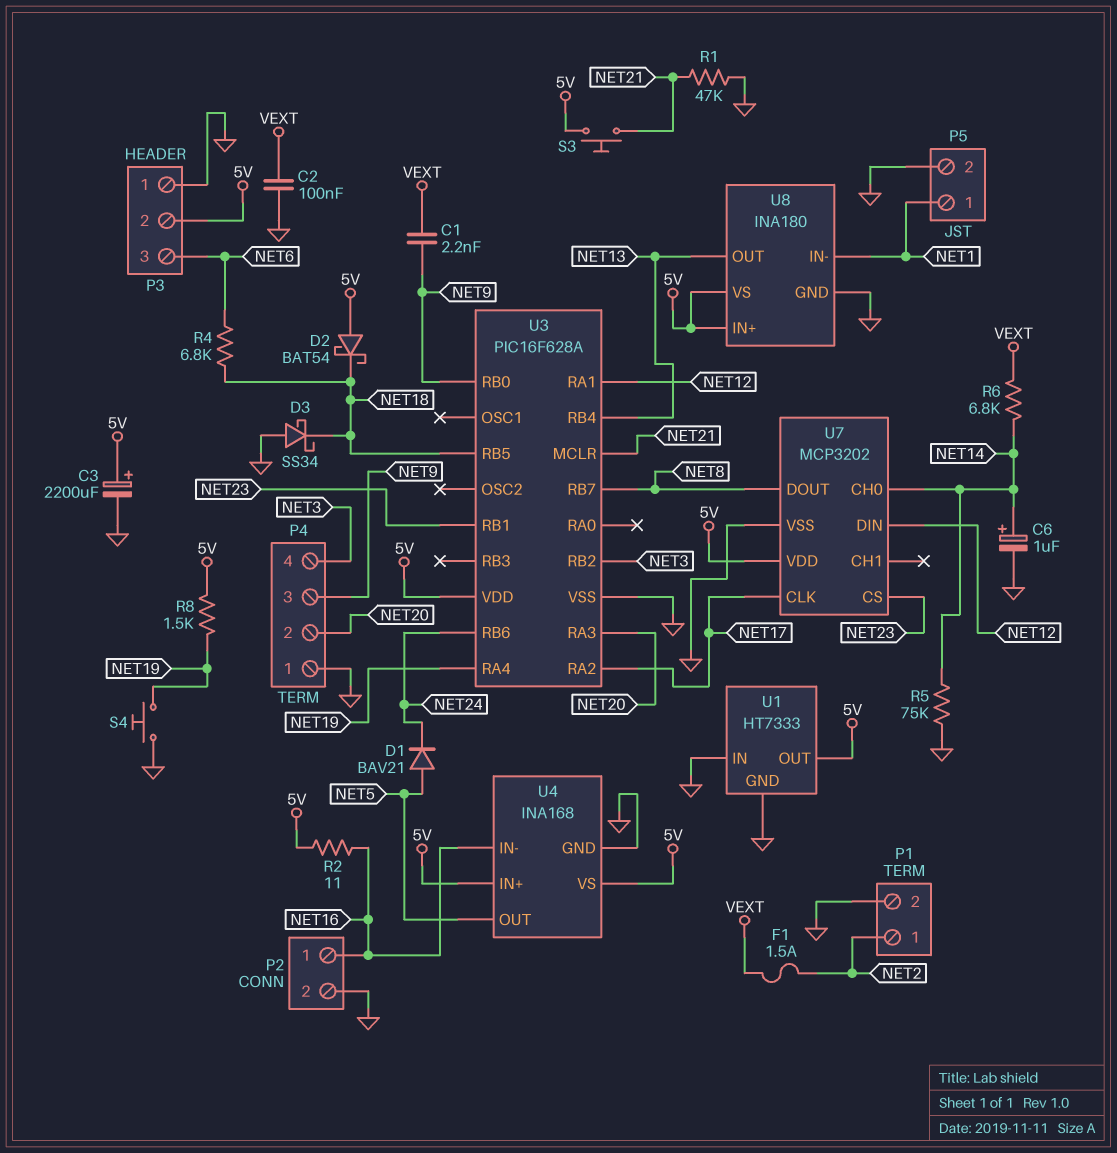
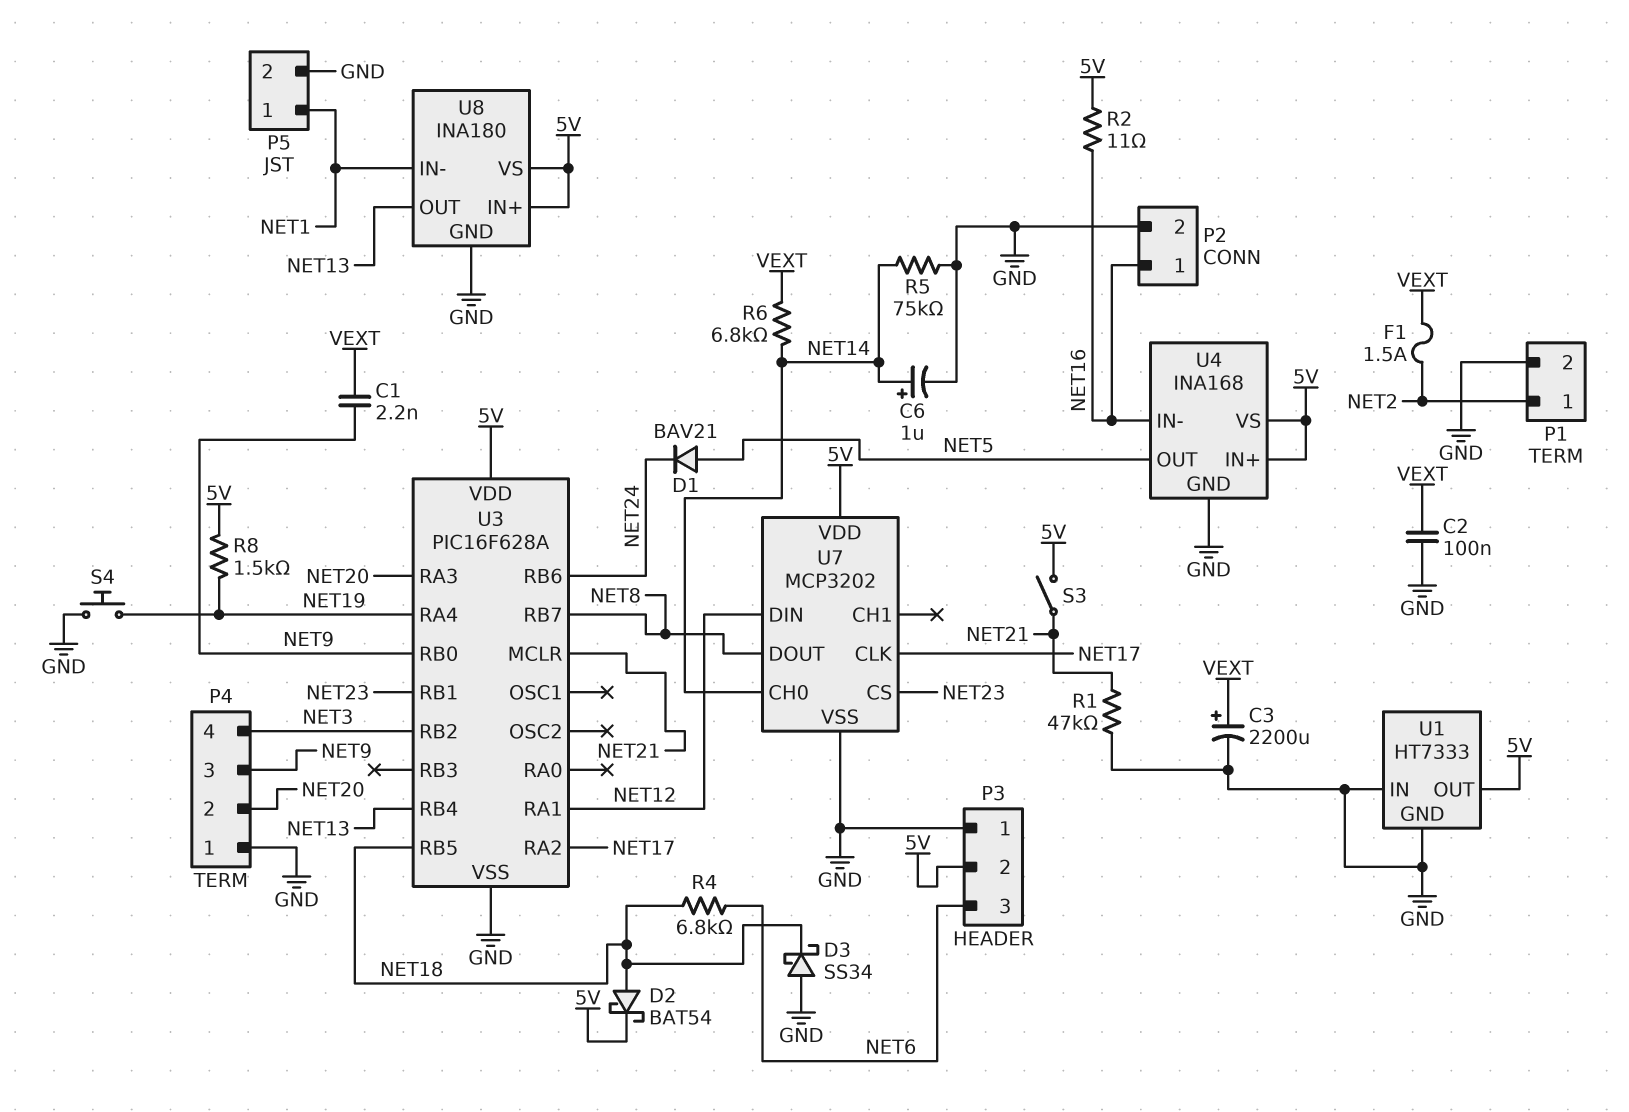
C3: 2200uF (plus 5V, minus GND) -> 2200uF (plus VEXT, minus GND)
D2: schottky BAT54 (A 5V, K NET18) -> schottky BAT54 (A NET18, K 5V)
S3: button (5V, NET21) -> switch (5V, NET21)

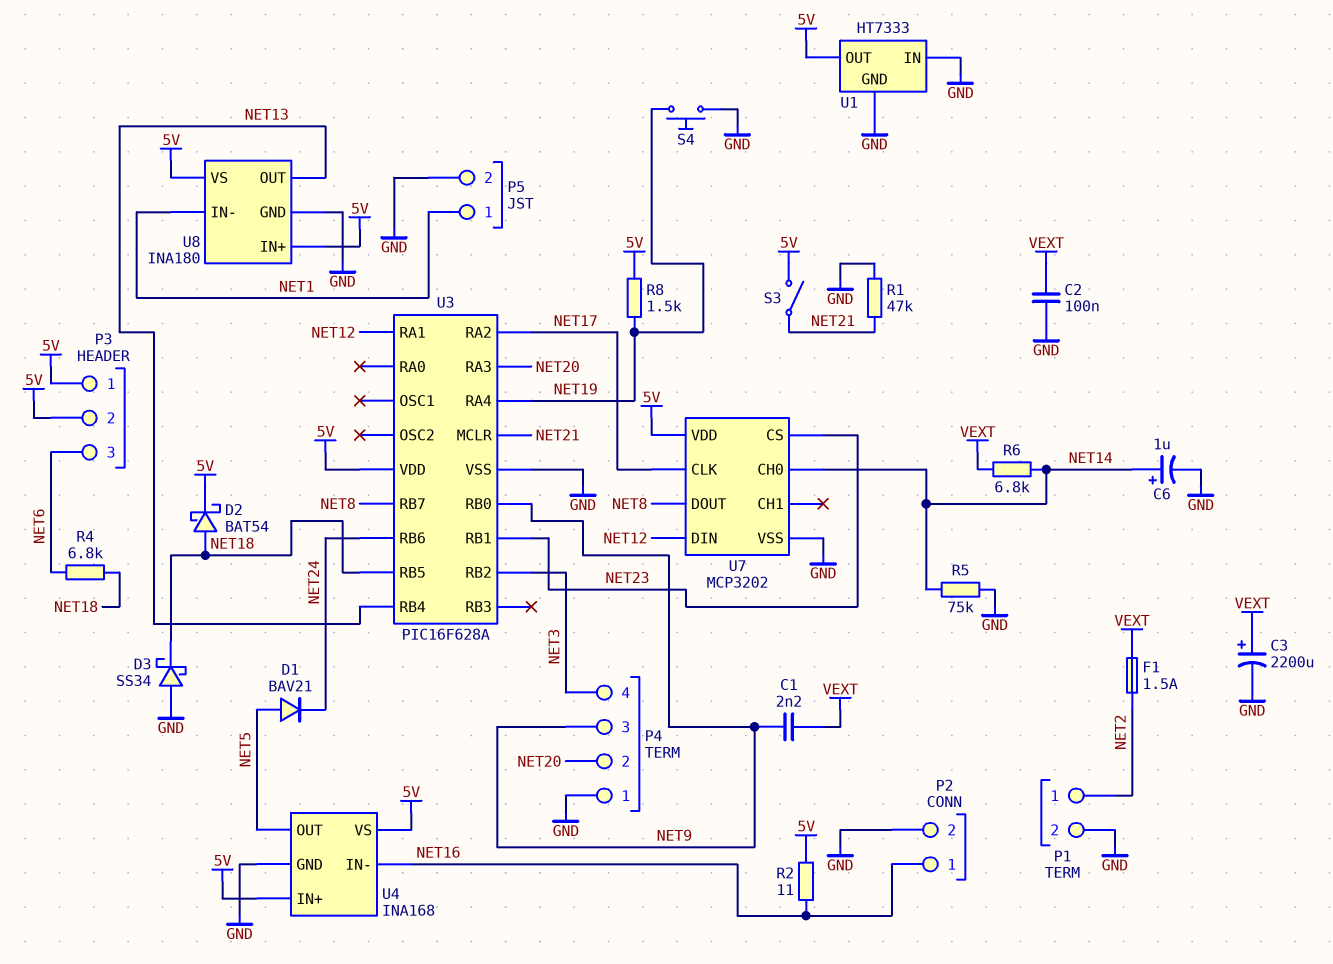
P3 pin 1: GND -> 5V

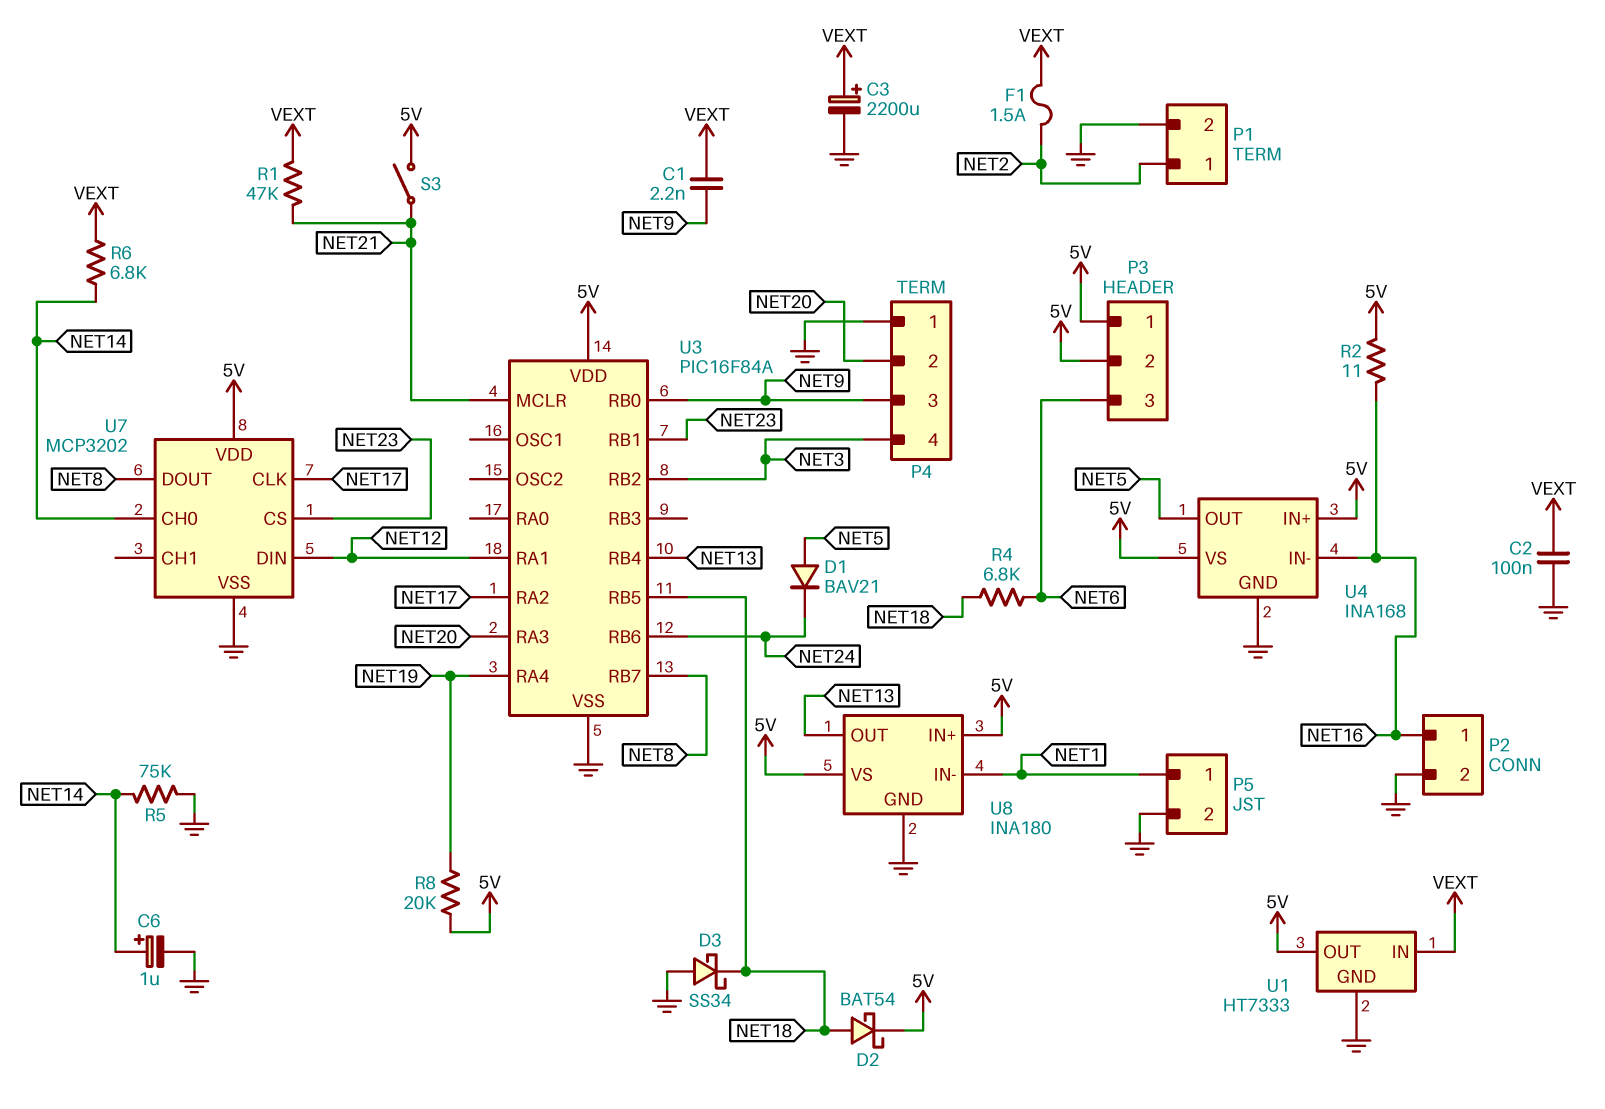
R1: 47k (GND, NET21) -> 47k (NET21, VEXT)
R8: 1.5k (5V, NET19) -> 20k (5V, NET19)
S4: button (GND, NET19) -> none
U1 pin IN: GND -> VEXT
U3: PIC16F628A -> PIC16F84A

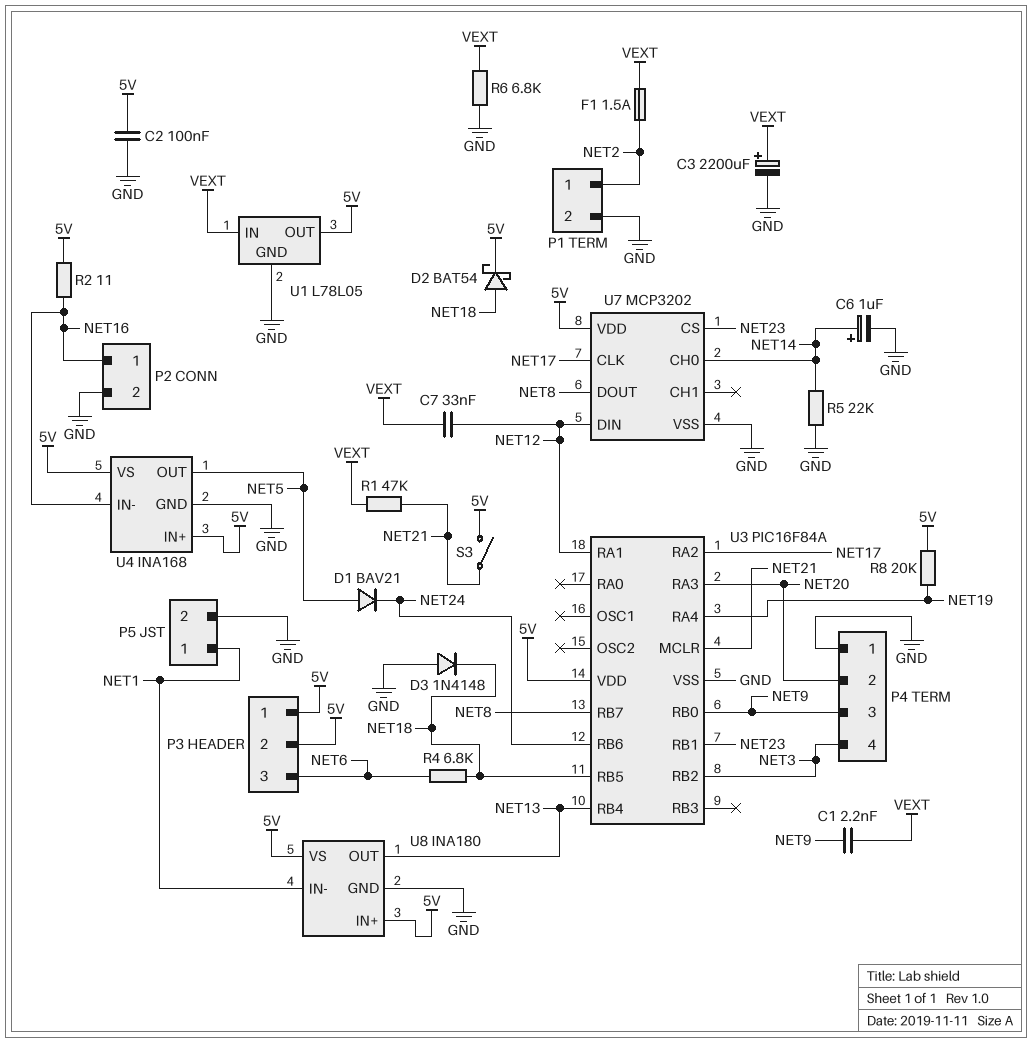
C2: 100nF (GND, VEXT) -> 100nF (5V, GND)
C7: none -> 33nF (NET12, VEXT)
D3: schottky SS34 (A GND, K NET18) -> diode 1N4148 (A GND, K NET18)
R5: 75k (GND, NET14) -> 22k (GND, NET14)
R6: 6.8k (NET14, VEXT) -> 6.8k (GND, VEXT)
U1: HT7333 -> L78L05

